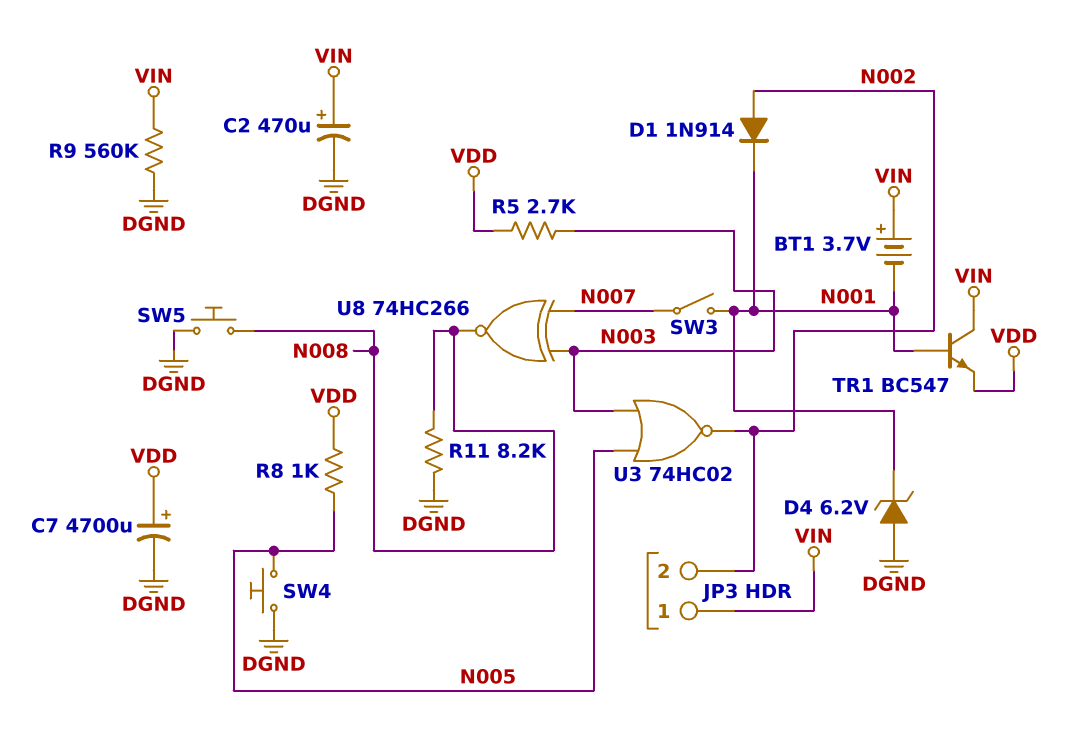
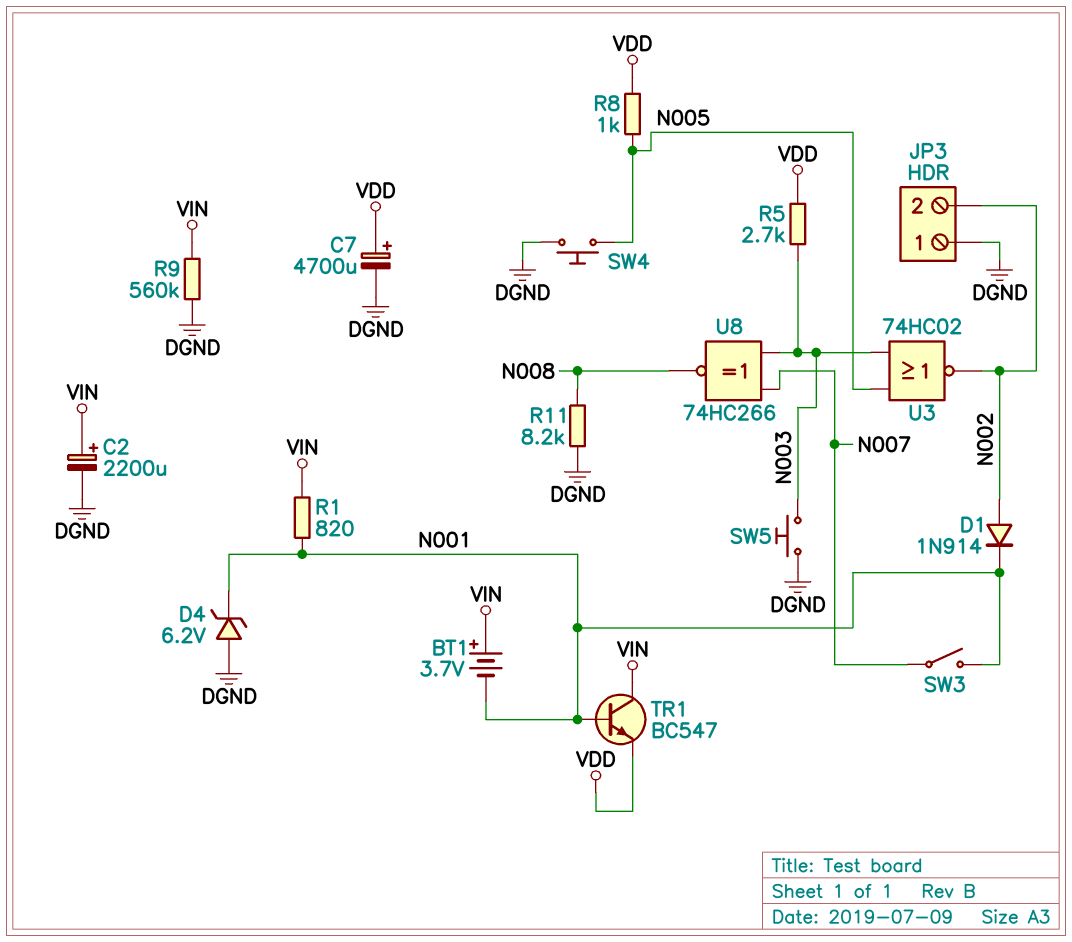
C2: 470uF (plus VIN, minus DGND) -> 2200uF (plus VIN, minus DGND)
JP3 pin 1: VIN -> DGND
R1: none -> 820 (N001, VIN)
SW5: button (DGND, N008) -> button (DGND, N003)

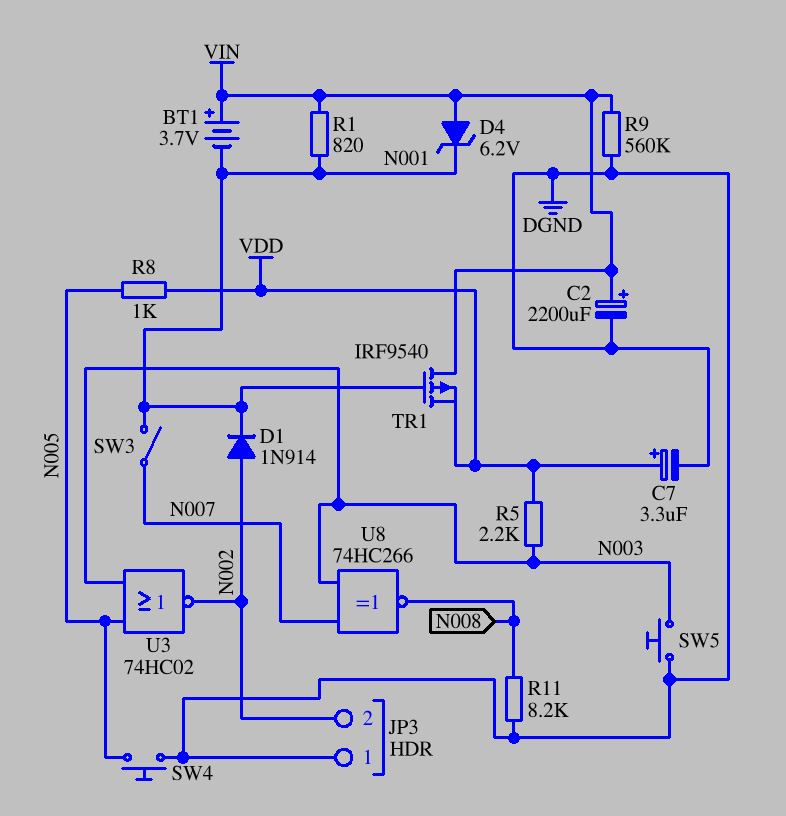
C7: 4700uF (plus VDD, minus DGND) -> 3.3uF (plus VDD, minus DGND)
D4: zener 6.2V (A DGND, K N001) -> zener 6.2V (A VIN, K N001)
R5: 2.7k (N003, VDD) -> 2.2k (N003, VDD)
TR1: NPN BC547 (B N001, C VIN, E VDD) -> PMOS IRF9540 (G N001, D VIN, S VDD)

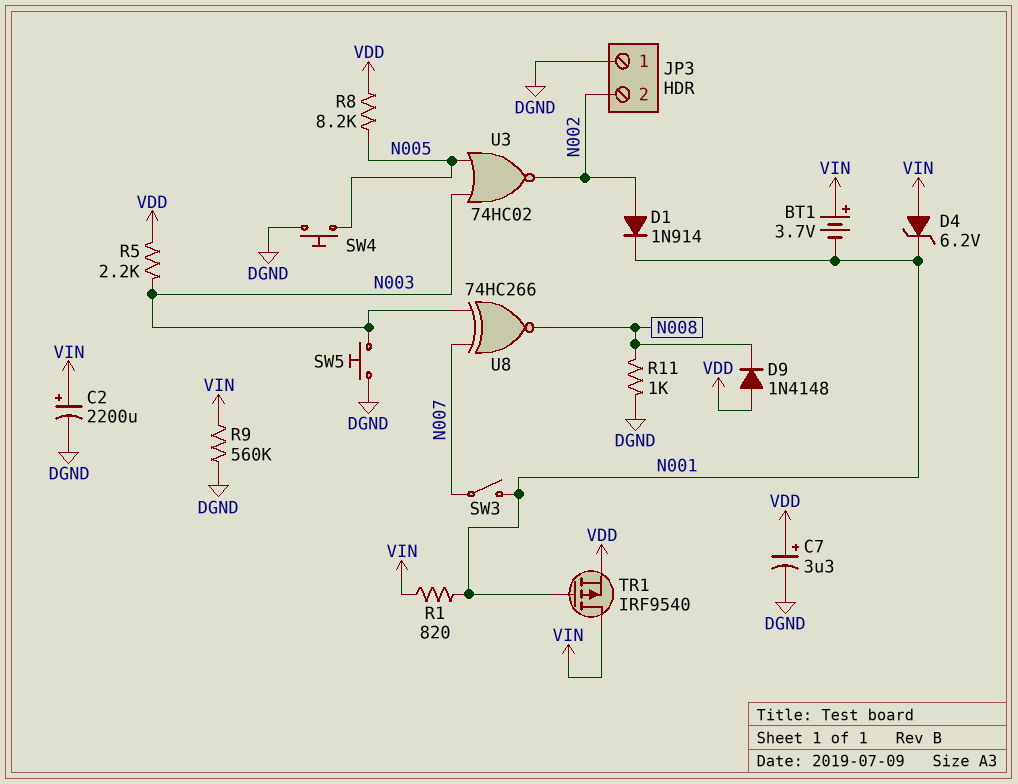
D9: none -> diode 1N4148 (A VDD, K N008)
R8: 1k (N005, VDD) -> 8.2k (N005, VDD)
R11: 8.2k (DGND, N008) -> 1k (DGND, N008)

